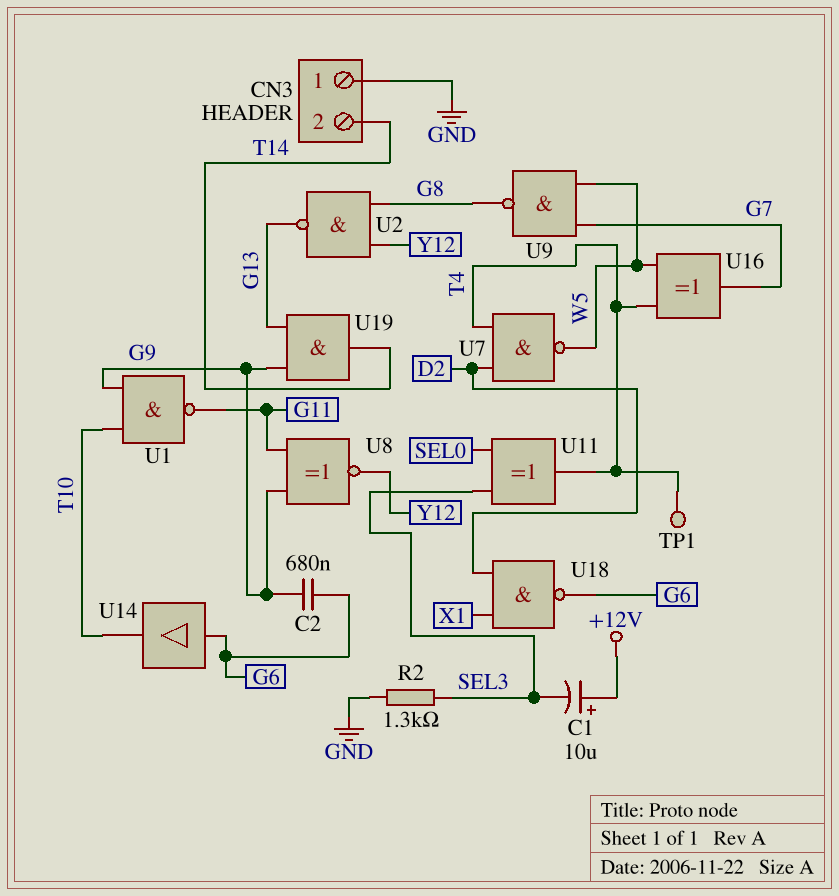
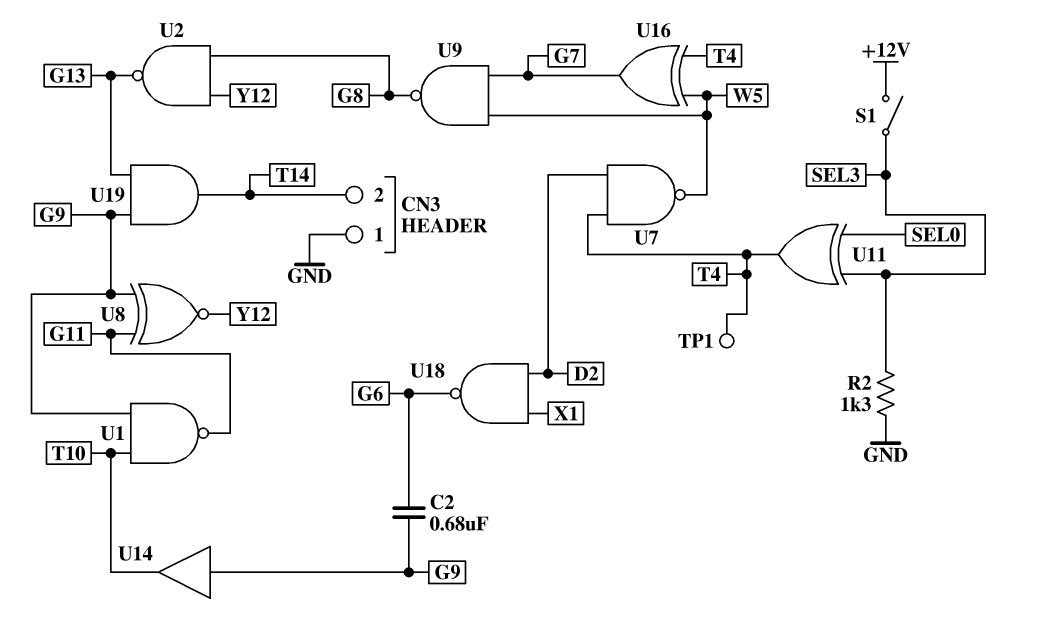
C1: 10uF (plus +12V, minus SEL3) -> none
S1: none -> switch (+12V, SEL3)
U14: buffer (in G6, out T10) -> buffer (in G9, out T10)

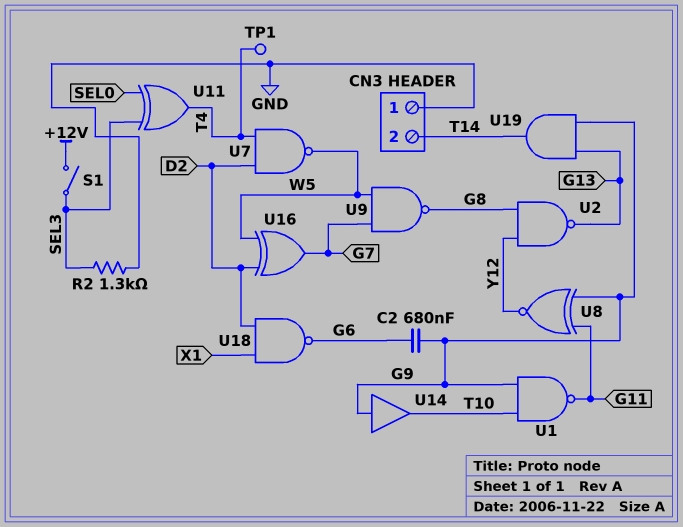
U16: XOR (in T4, in W5, out G7) -> XOR (in D2, in W5, out G7)

